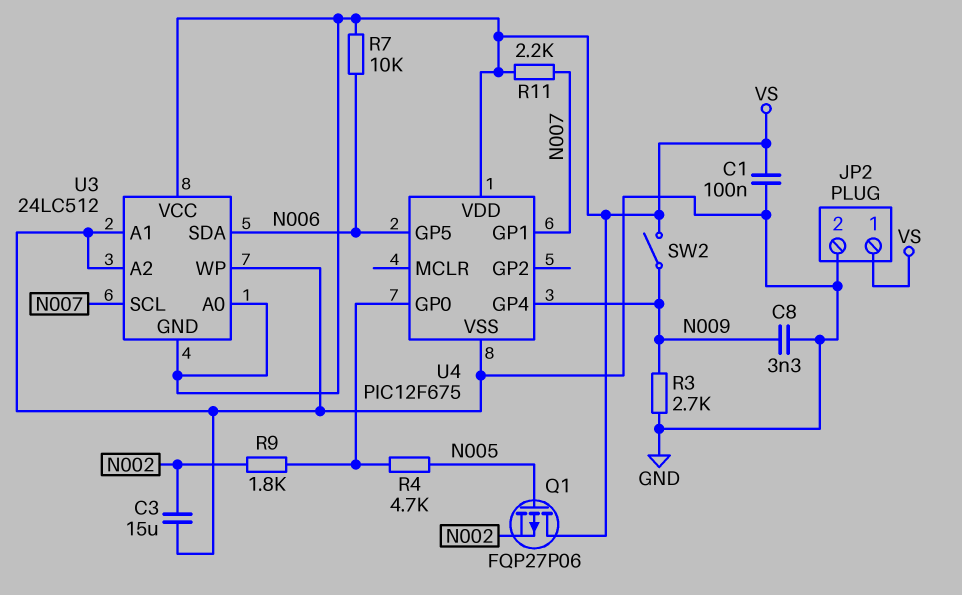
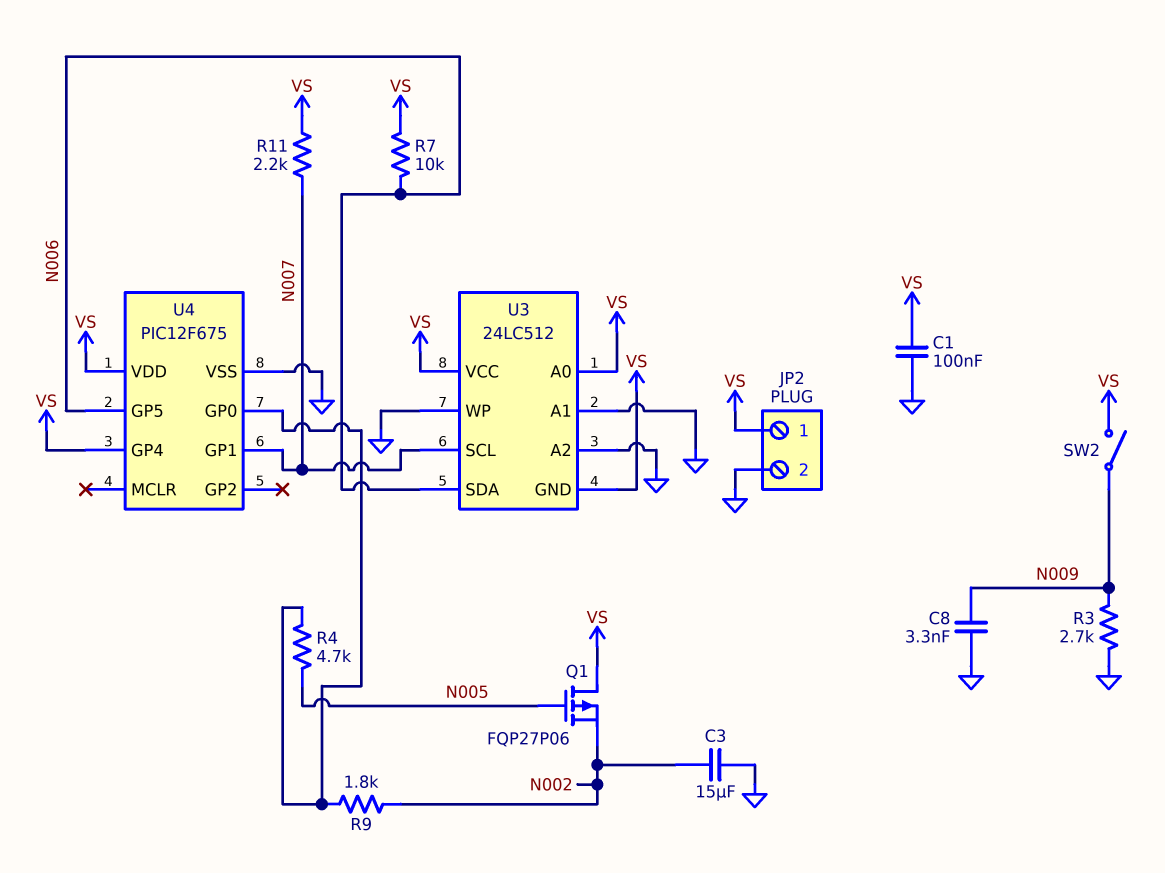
U4 pin GP4: N009 -> VS

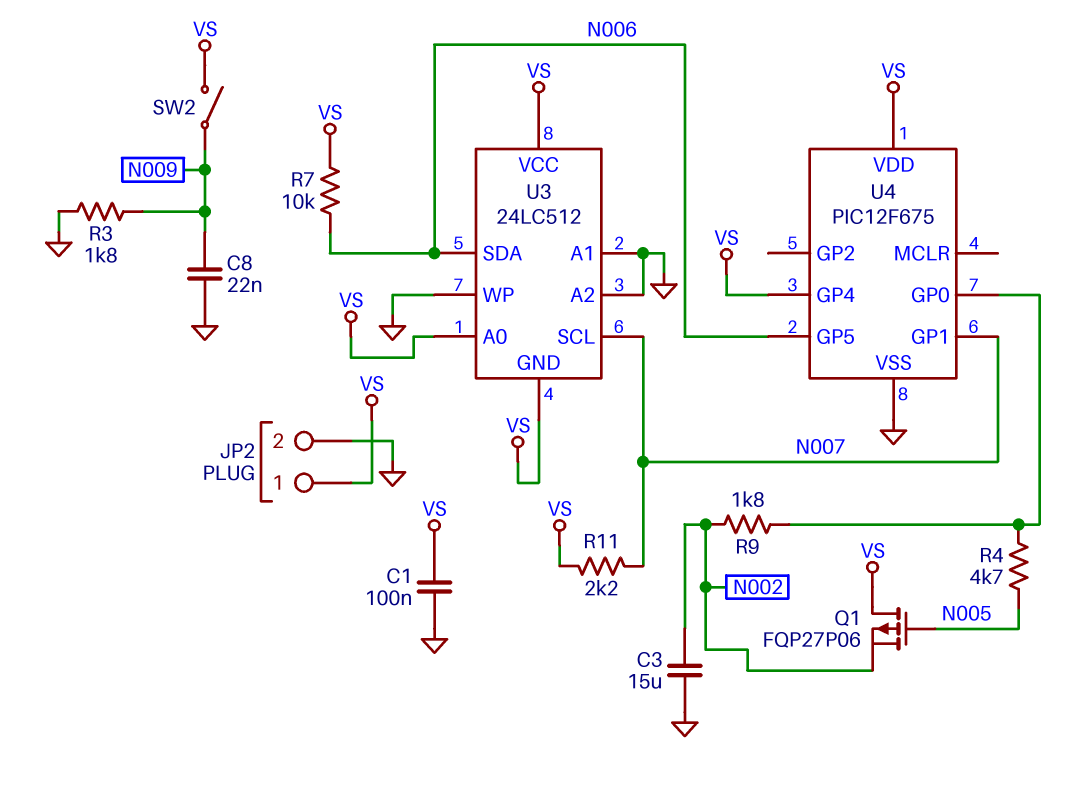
C8: 3.3nF (GND, N009) -> 22nF (GND, N009)
R3: 2.7k (GND, N009) -> 1.8k (GND, N009)

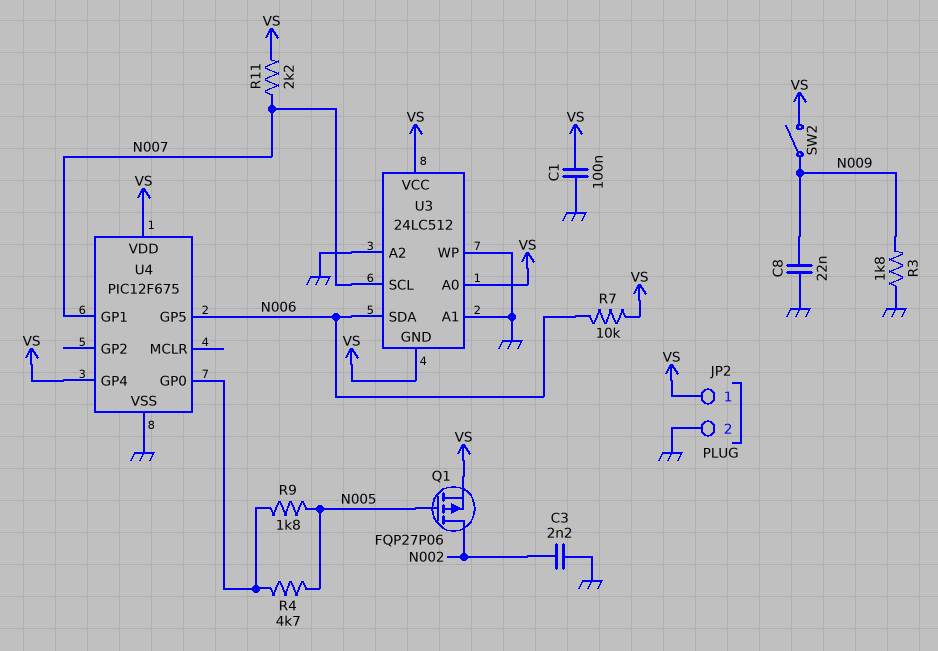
C3: 15uF (GND, N002) -> 2.2nF (GND, N002)
Q1: PMOS FQP27P06 (G N005, D VS, S N002) -> PMOS FQP27P06 (G N005, D N002, S VS)
R9: 1.8k (N002, U4/GP0) -> 1.8k (N005, U4/GP0)

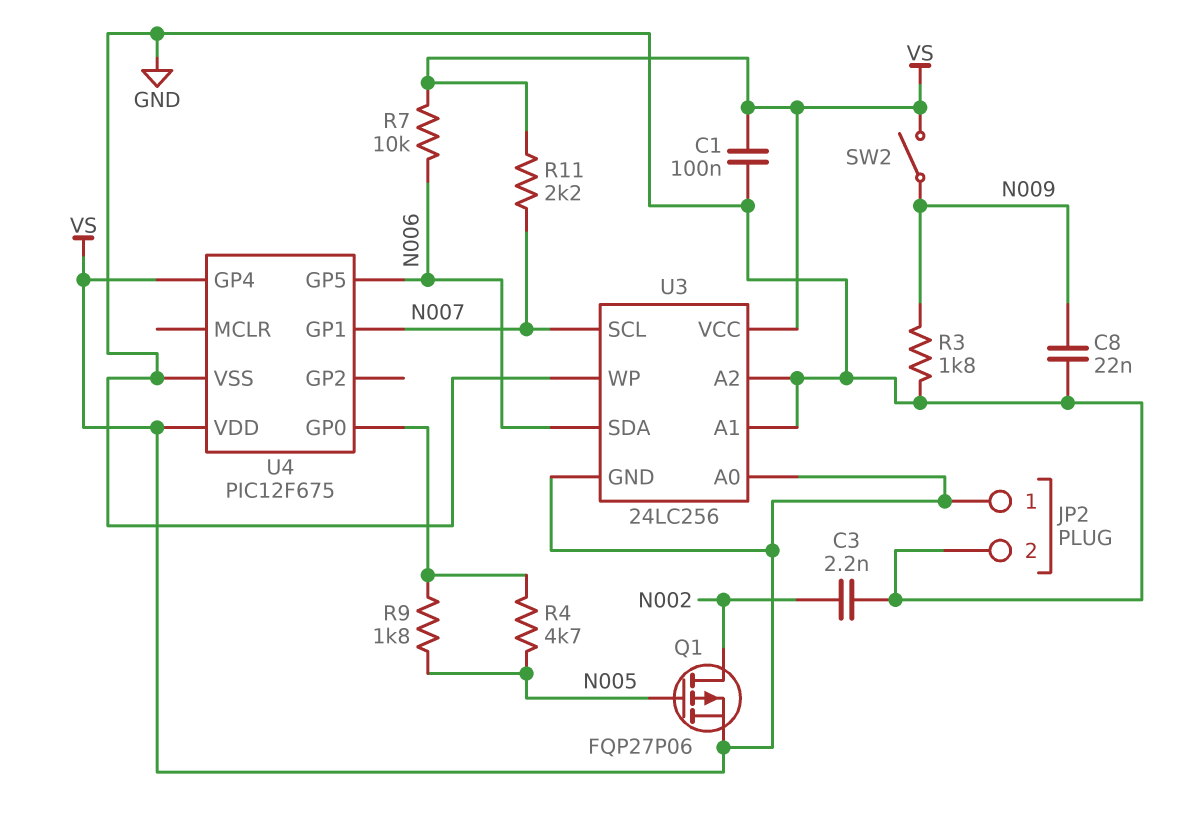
U3: 24LC512 -> 24LC256

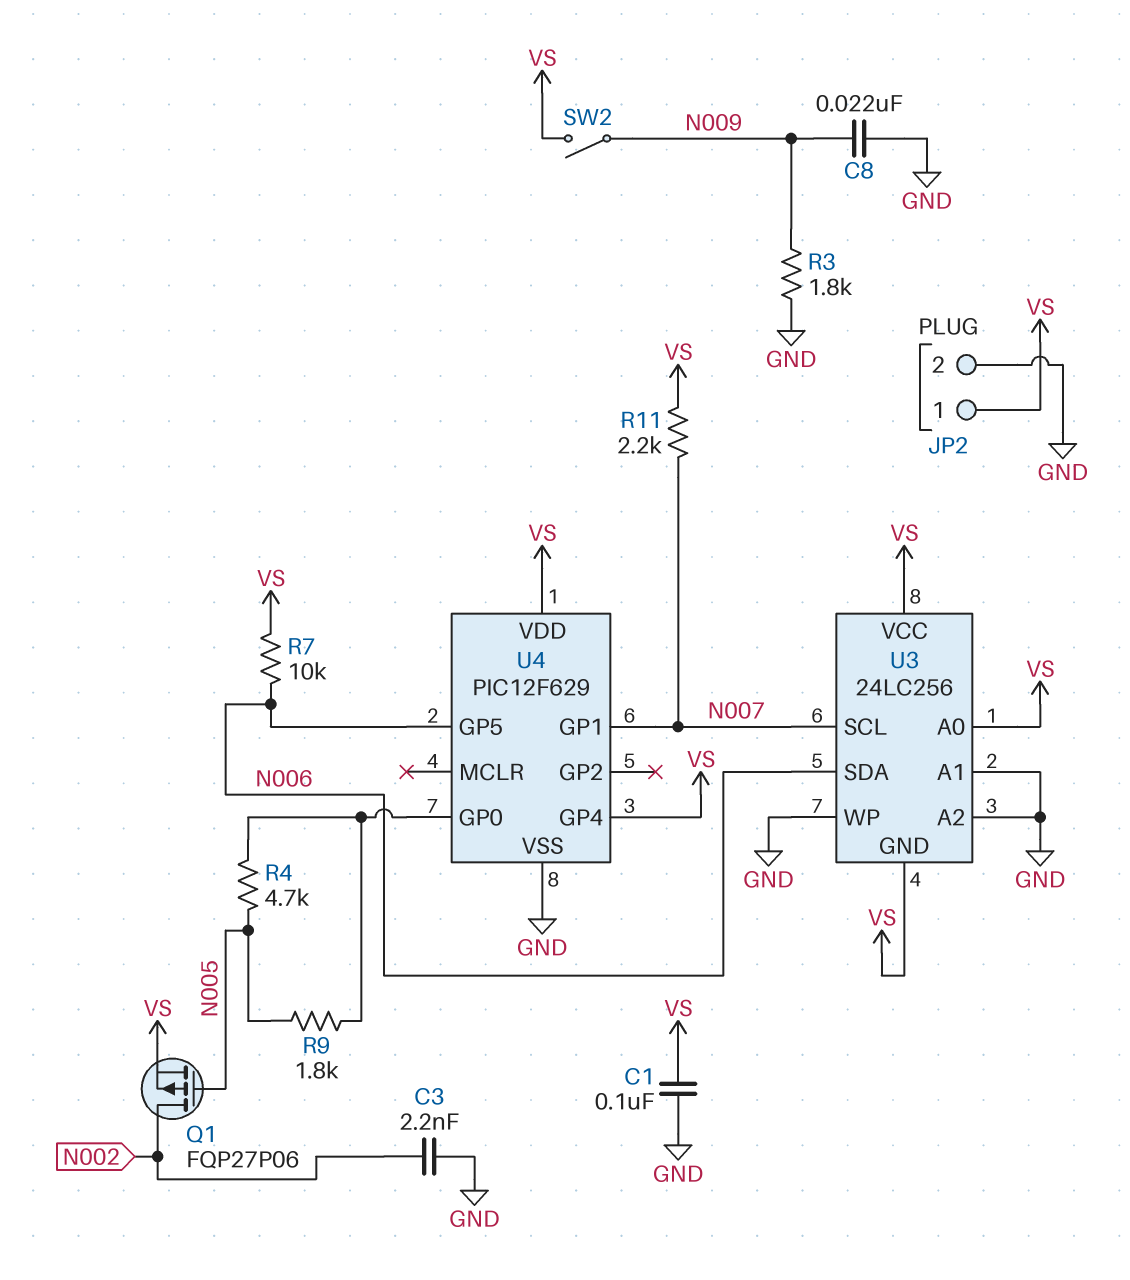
U4: PIC12F675 -> PIC12F629

